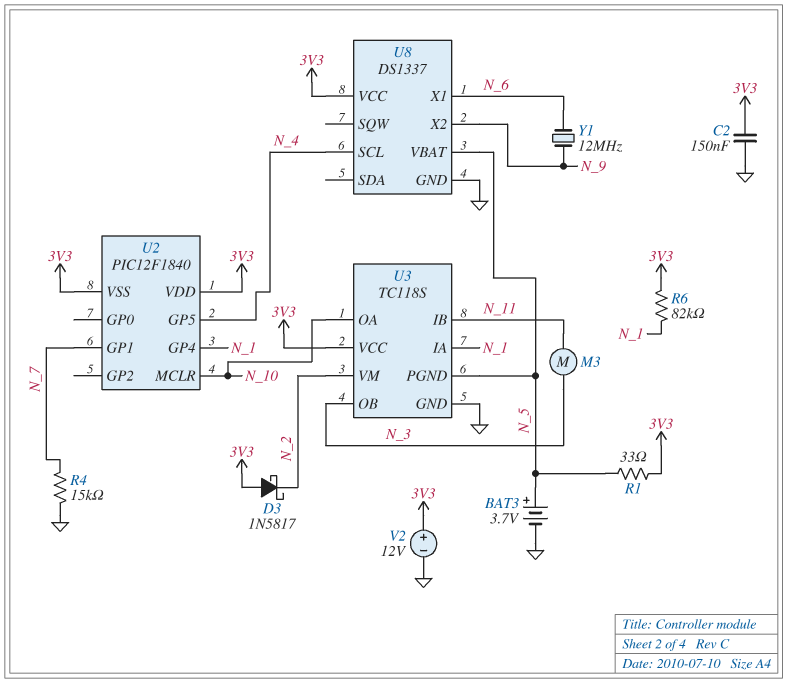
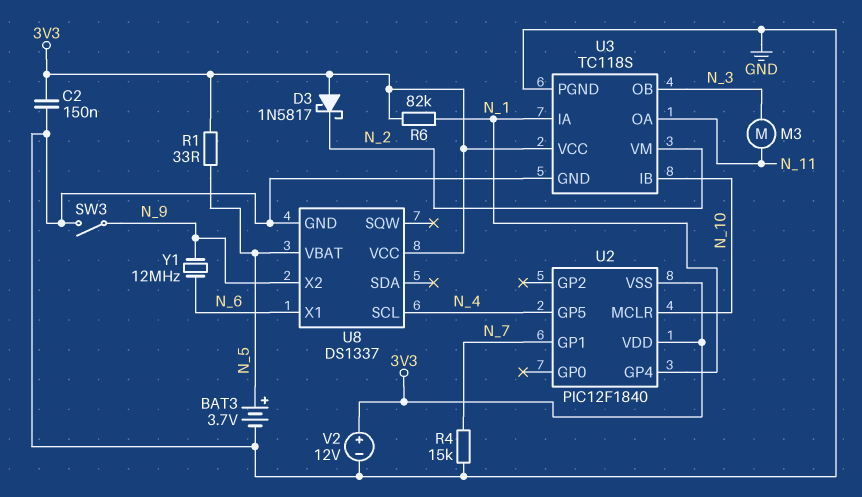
SW3: none -> switch (GND, N_9)
U3 pin IB: N_11 -> N_10
U3 pin OA: N_10 -> N_11
U3 pin PGND: N_5 -> GND

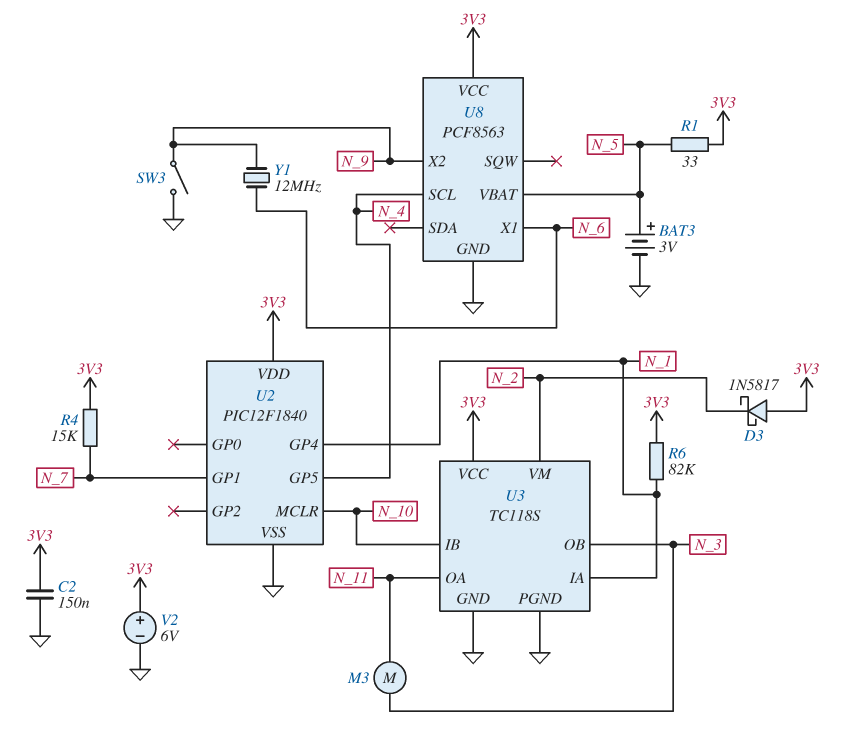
BAT3: 3.7V (plus N_5, minus GND) -> 3V (plus N_5, minus GND)
R4: 15k (GND, N_7) -> 15k (3V3, N_7)
U2 pin VSS: 3V3 -> GND
U8: DS1337 -> PCF8563
V2: 12V (plus 3V3, minus GND) -> 6V (plus 3V3, minus GND)

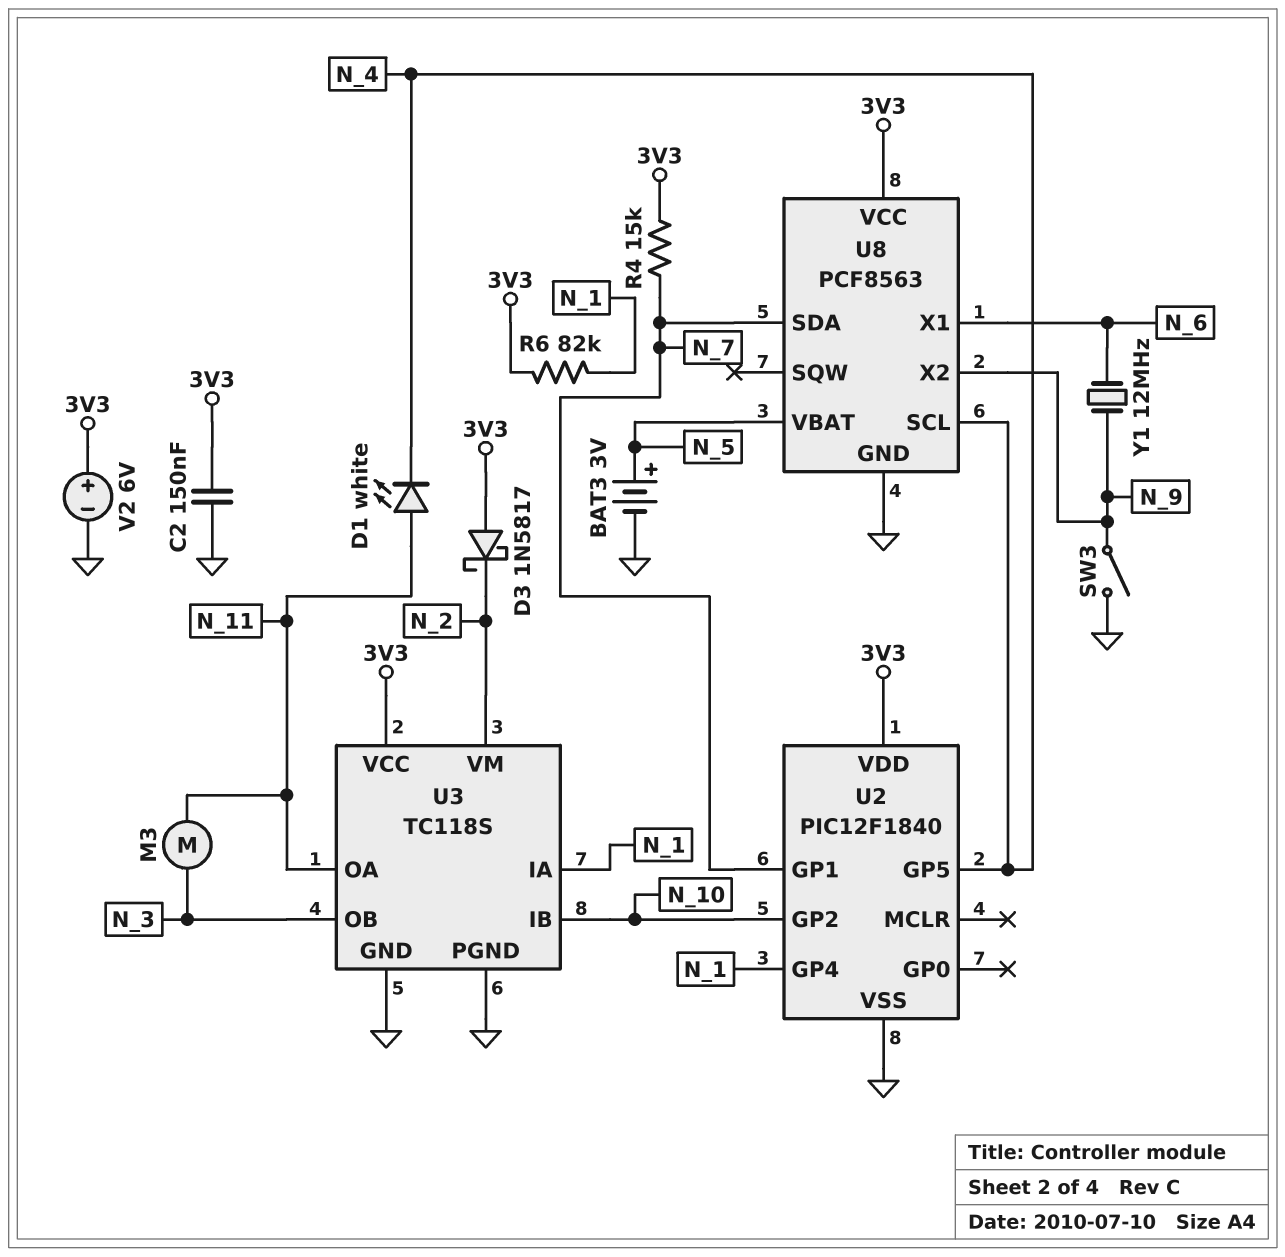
D1: none -> LED white (A N_11, K N_4)
R1: 33 (3V3, N_5) -> none
U2 pin GP2: none -> N_10
U2 pin MCLR: N_10 -> none
U8 pin SDA: none -> N_7

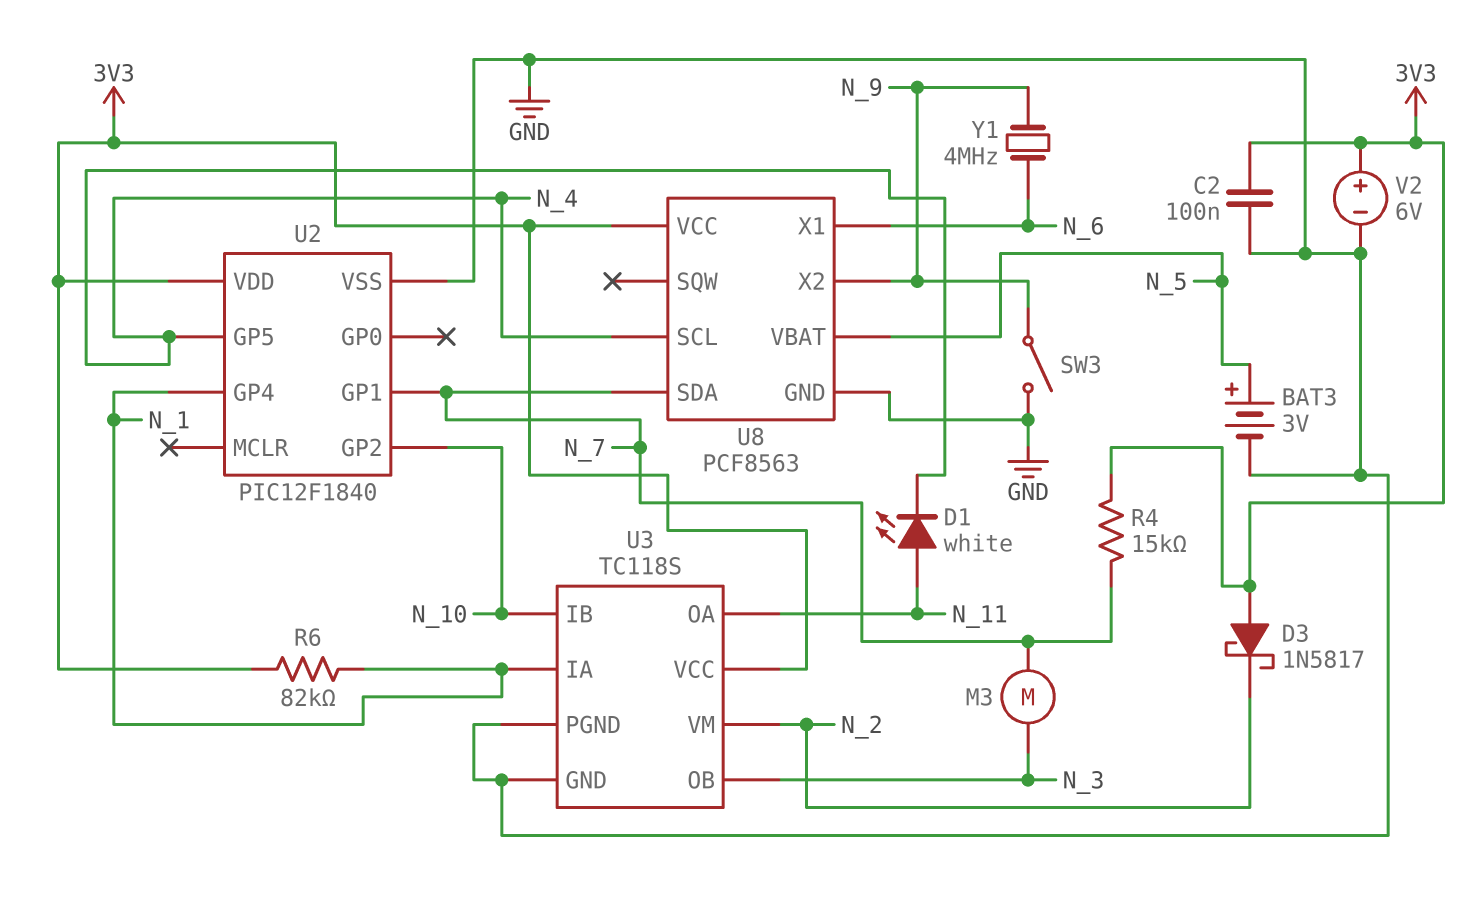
C2: 150nF (3V3, GND) -> 100nF (3V3, GND)
M3: motor (N_3, N_11) -> motor (N_3, N_7)
Y1: 12MHz (N_6, N_9) -> 4MHz (N_6, N_9)

